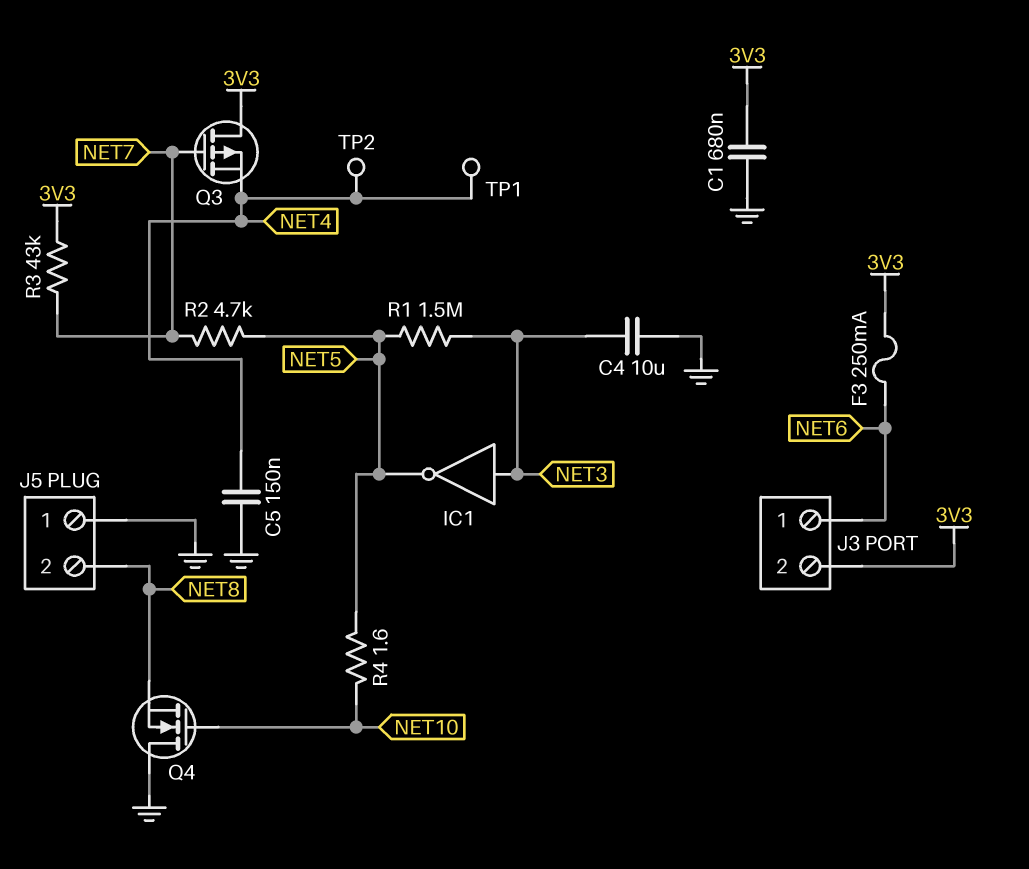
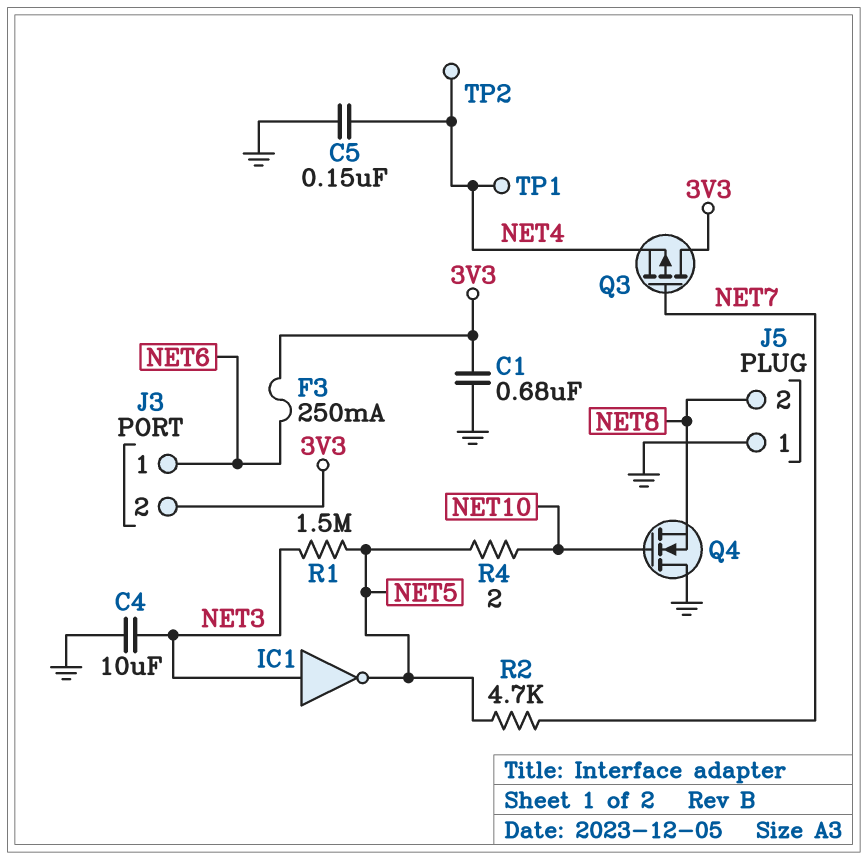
R3: 43k (3V3, NET7) -> none
R4: 1.6 (NET5, NET10) -> 2 (NET5, NET10)

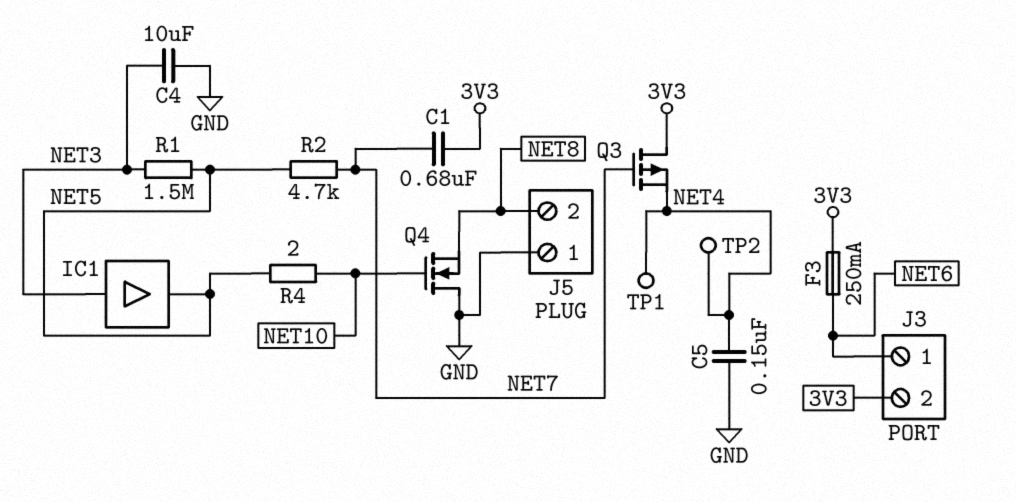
C1: 680nF (3V3, GND) -> 680nF (3V3, NET7)
IC1: NOT (in NET3, out NET5) -> buffer (in NET3, out NET5)

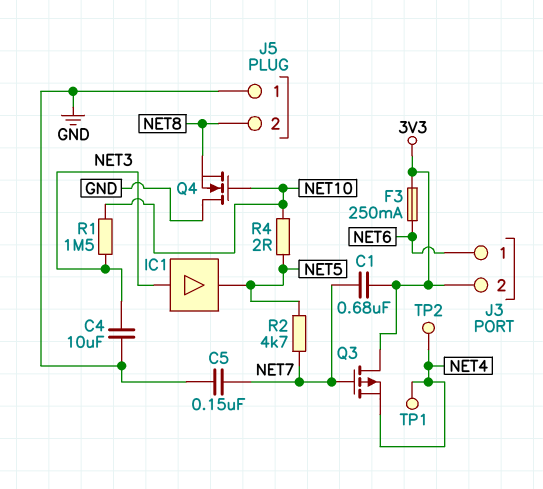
C5: 150nF (GND, NET4) -> 150nF (GND, NET7)
R1: 1.5M (NET3, NET5) -> 1.5M (NET3, NET10)

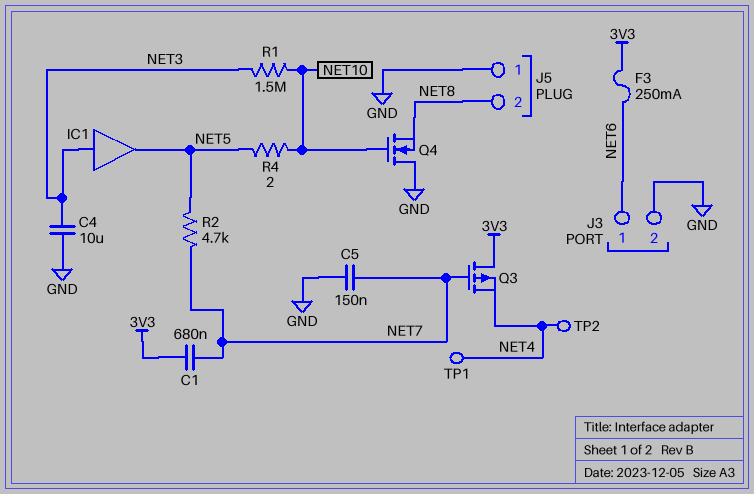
J3 pin 2: 3V3 -> GND

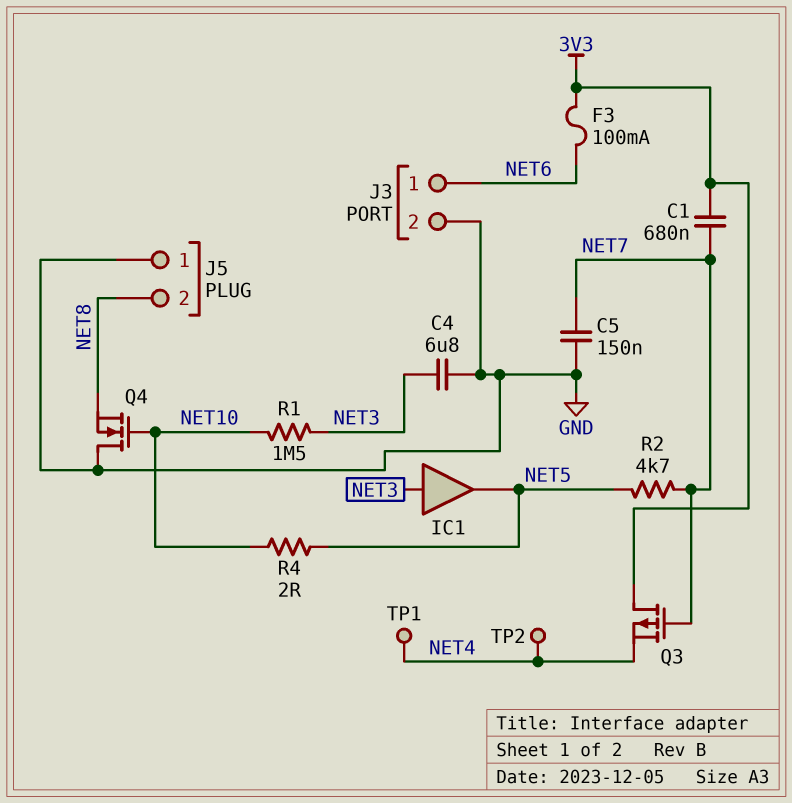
C4: 10uF (GND, NET3) -> 6.8uF (GND, NET3)
F3: 250mA (3V3, NET6) -> 100mA (3V3, NET6)

